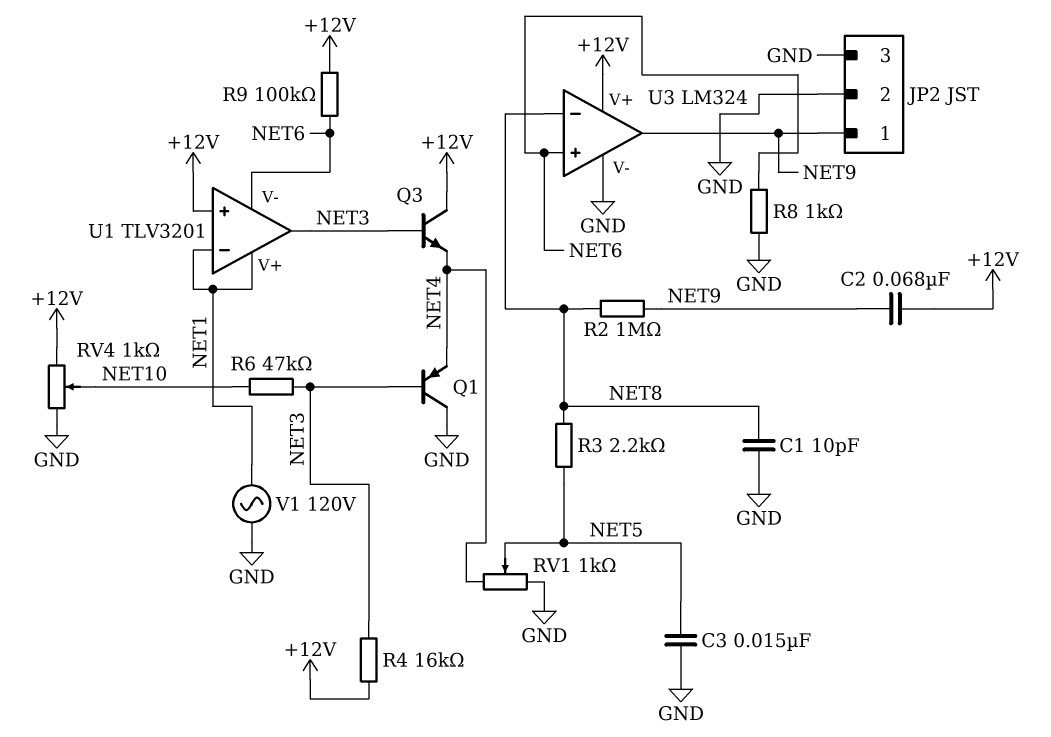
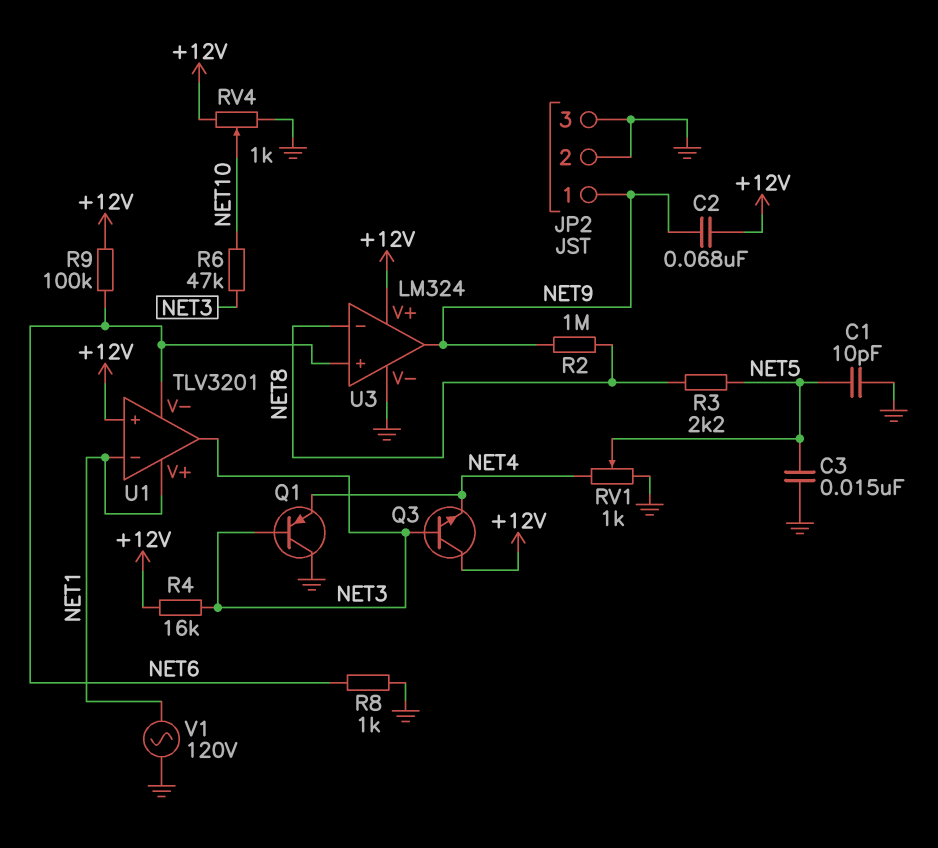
C1: 10pF (GND, NET8) -> 10pF (GND, NET5)

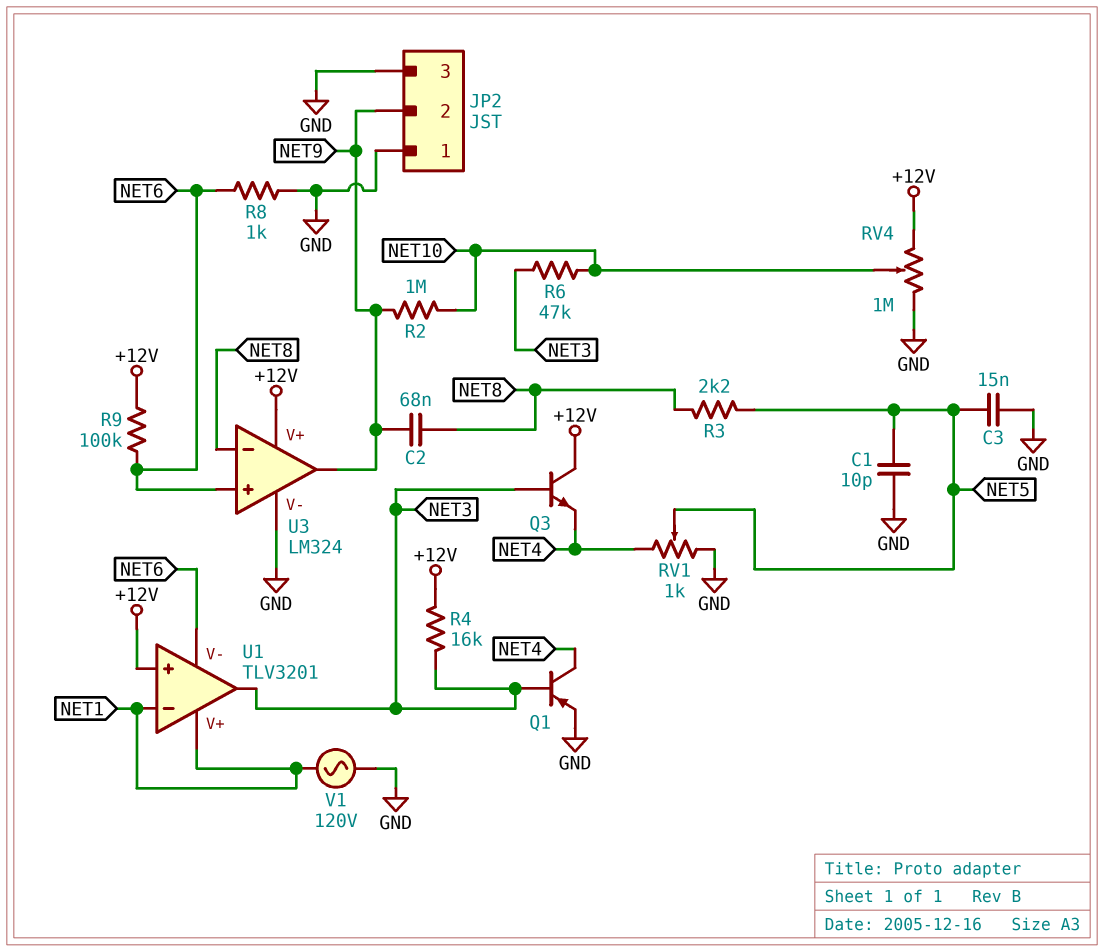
C2: 68nF (+12V, NET9) -> 68nF (NET8, NET9)
JP2 pin 1: NET9 -> GND
JP2 pin 2: GND -> NET9
Q1: PNP (B NET3, C GND, E NET4) -> PNP (B NET3, C NET4, E GND)
R2: 1M (NET8, NET9) -> 1M (NET9, NET10)
RV4: 1k (+12V, GND, wiper NET10) -> 1M (+12V, GND, wiper NET10)

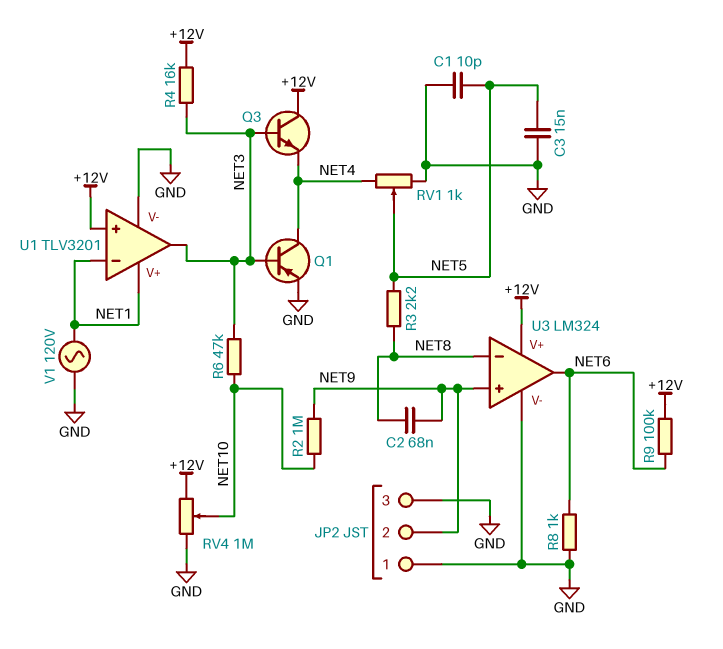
U1 pin V-: NET6 -> GND
U3 pin in+: NET6 -> NET9
U3 pin out: NET9 -> NET6

